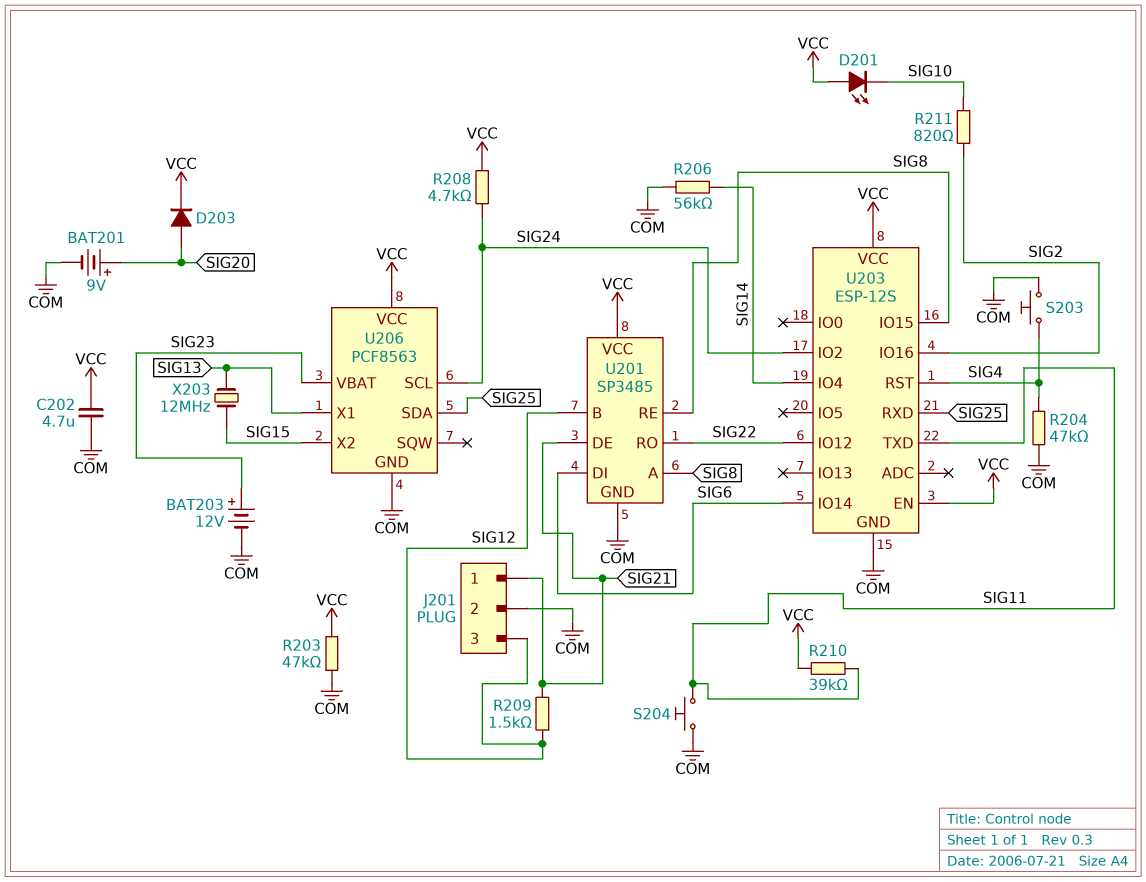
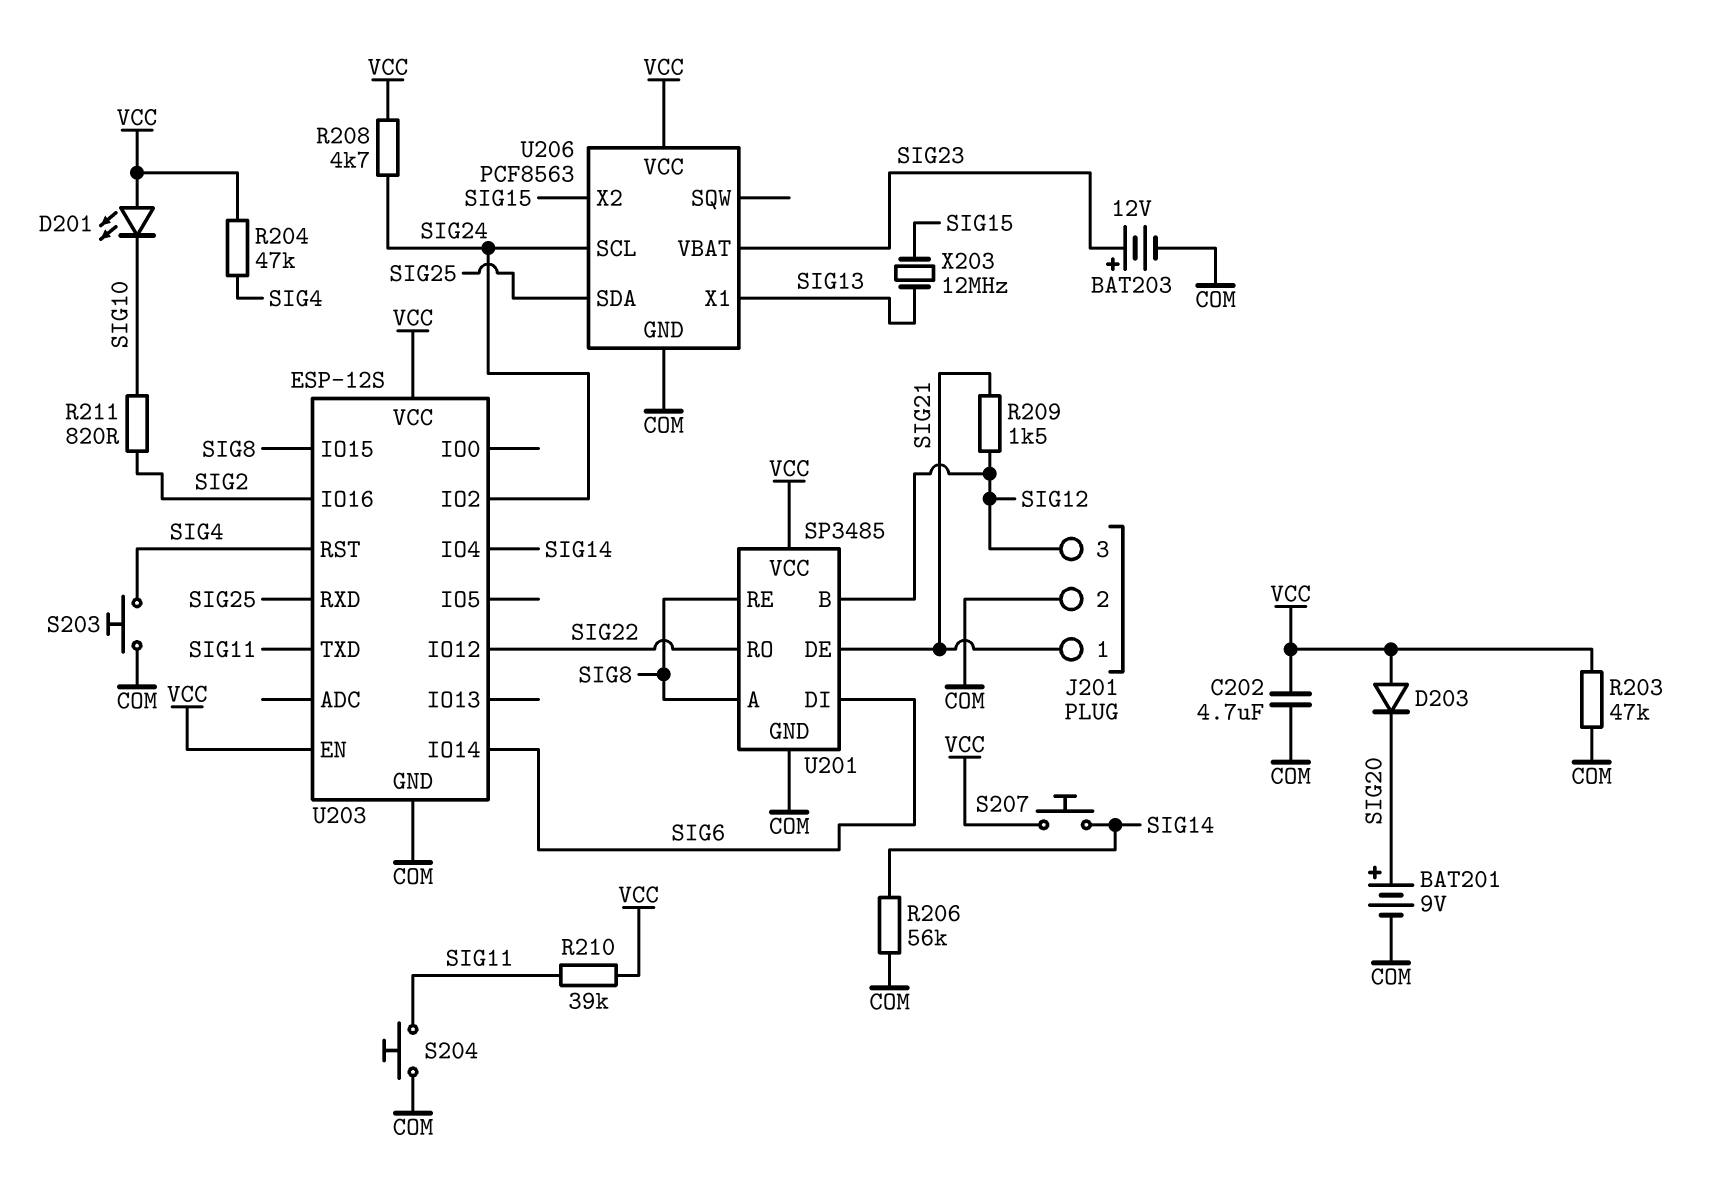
D203: diode (A SIG20, K VCC) -> diode (A VCC, K SIG20)
R204: 47k (COM, SIG4) -> 47k (SIG4, VCC)
S207: none -> button (SIG14, VCC)

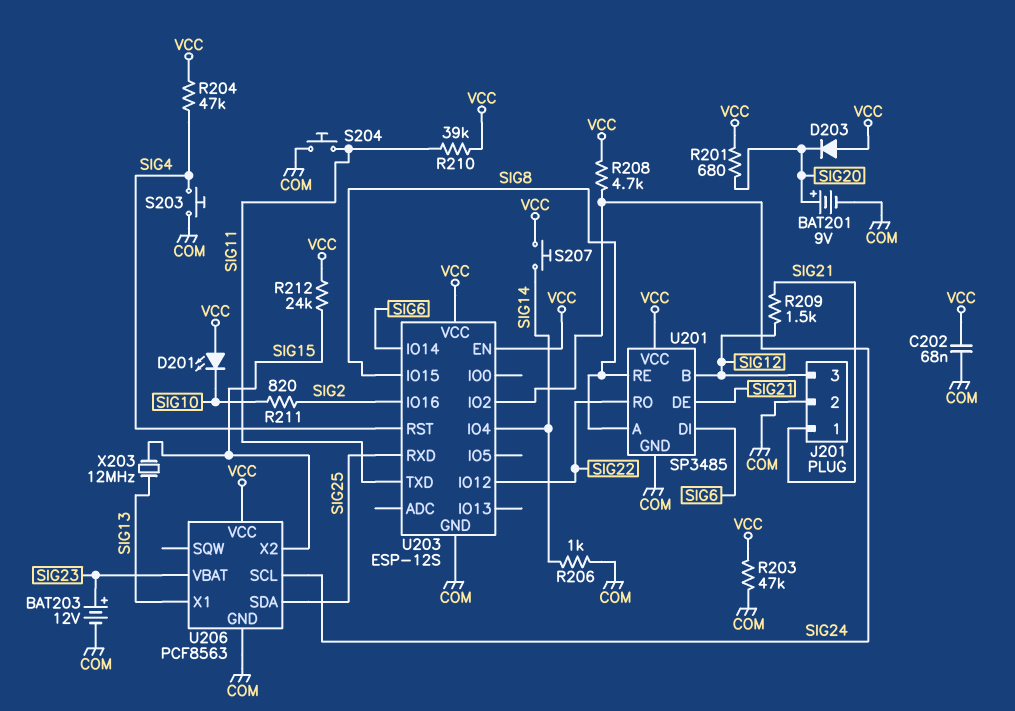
C202: 4.7uF (COM, VCC) -> 68nF (COM, VCC)
R201: none -> 680 (SIG20, VCC)
R206: 56k (COM, SIG14) -> 1k (COM, SIG14)
R212: none -> 24k (SIG15, VCC)

